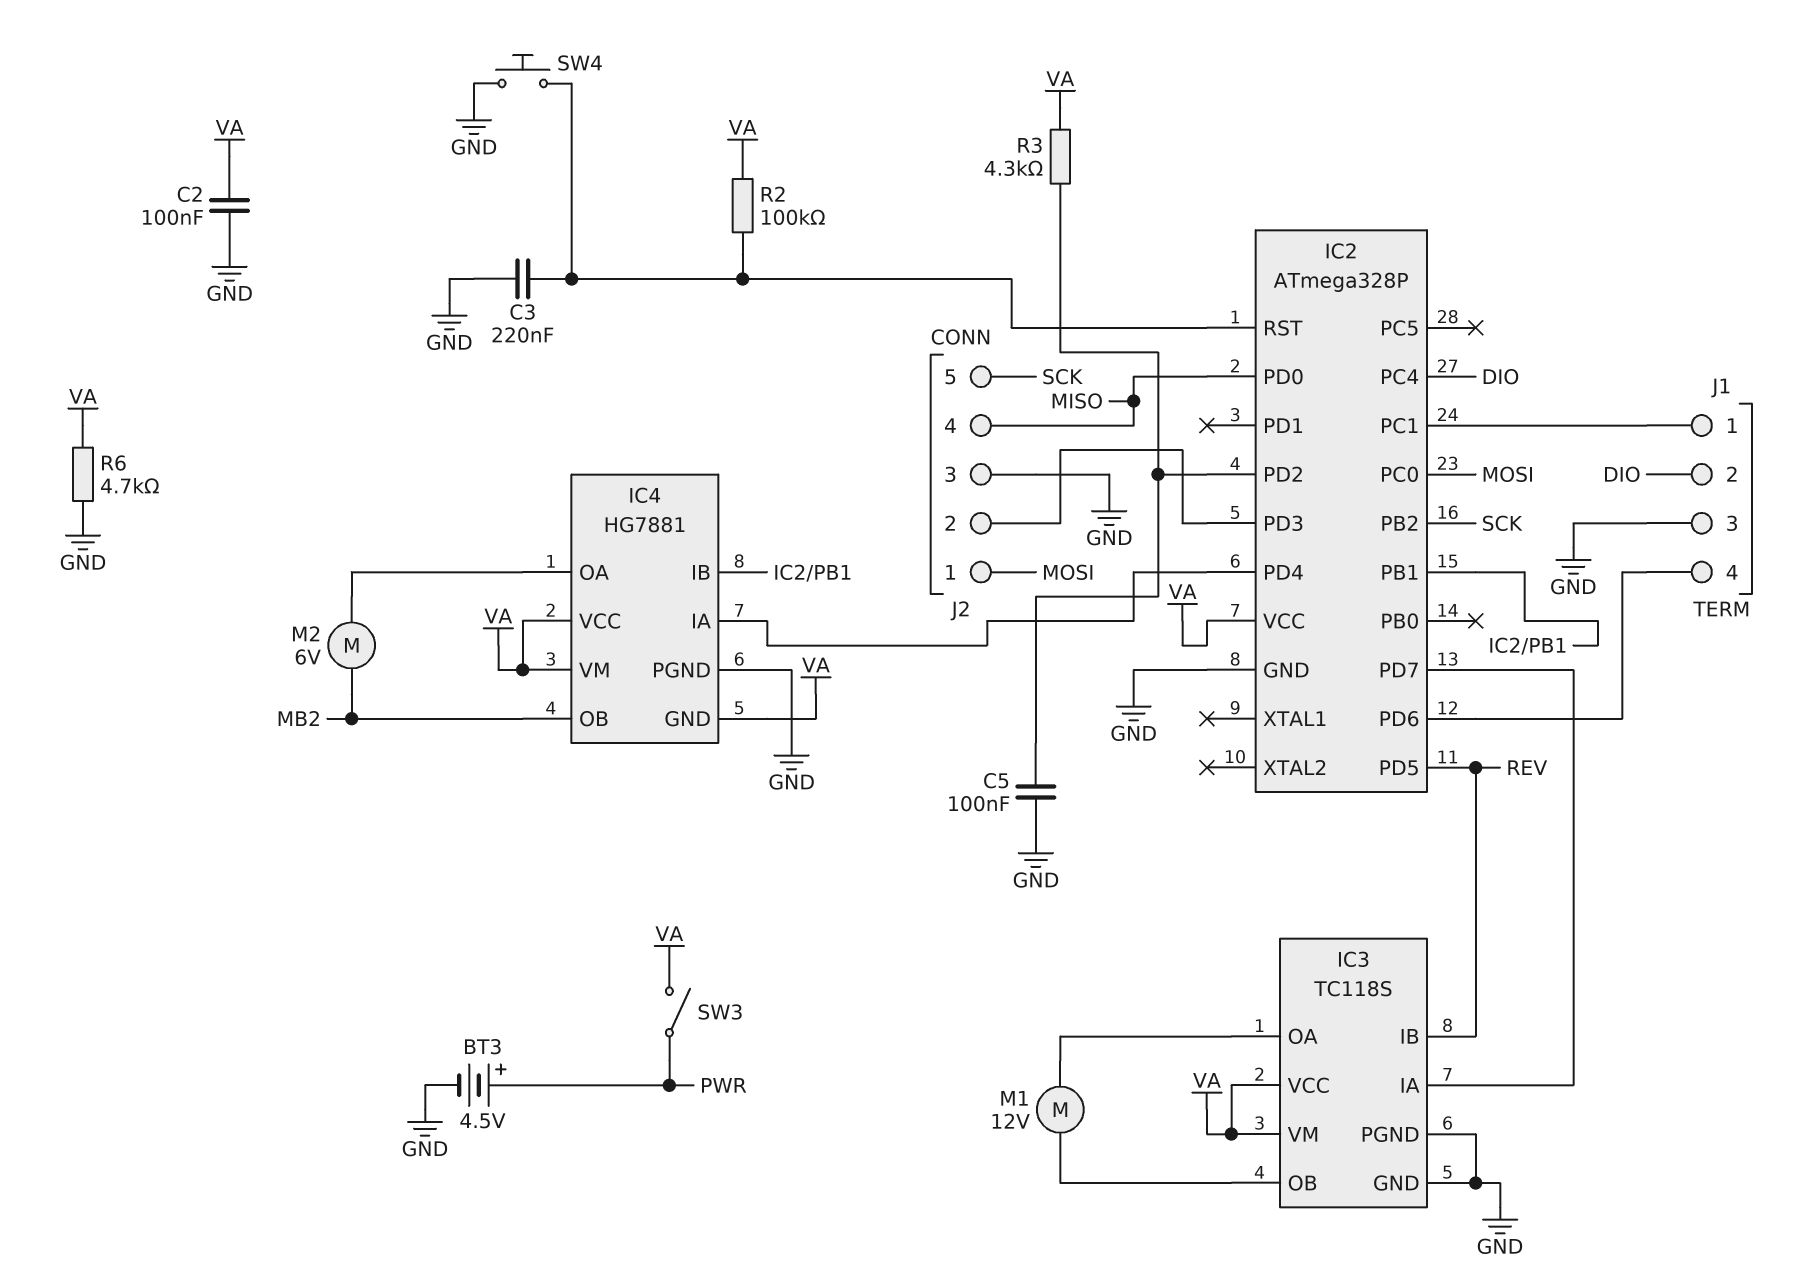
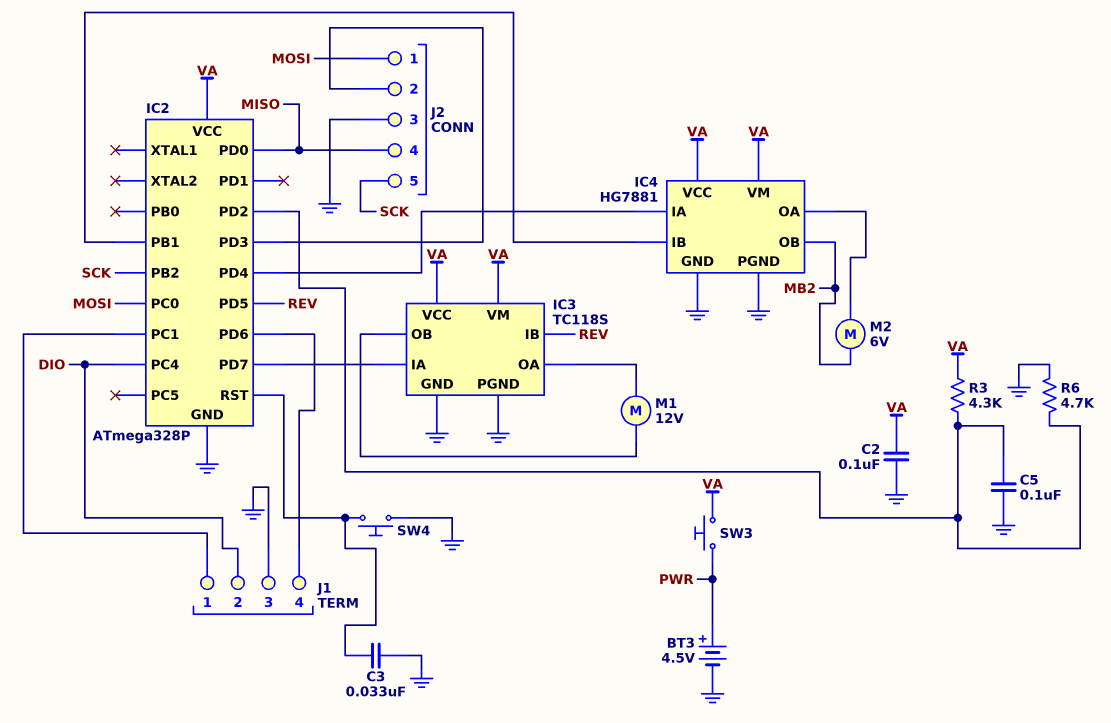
C3: 220nF (GND, IC2/RST) -> 33nF (GND, IC2/RST)
IC4 pin GND: VA -> GND
R2: 100k (IC2/RST, VA) -> none
R6: 4.7k (GND, VA) -> 4.7k (GND, IC2/PD2)
SW3: switch (PWR, VA) -> button (PWR, VA)

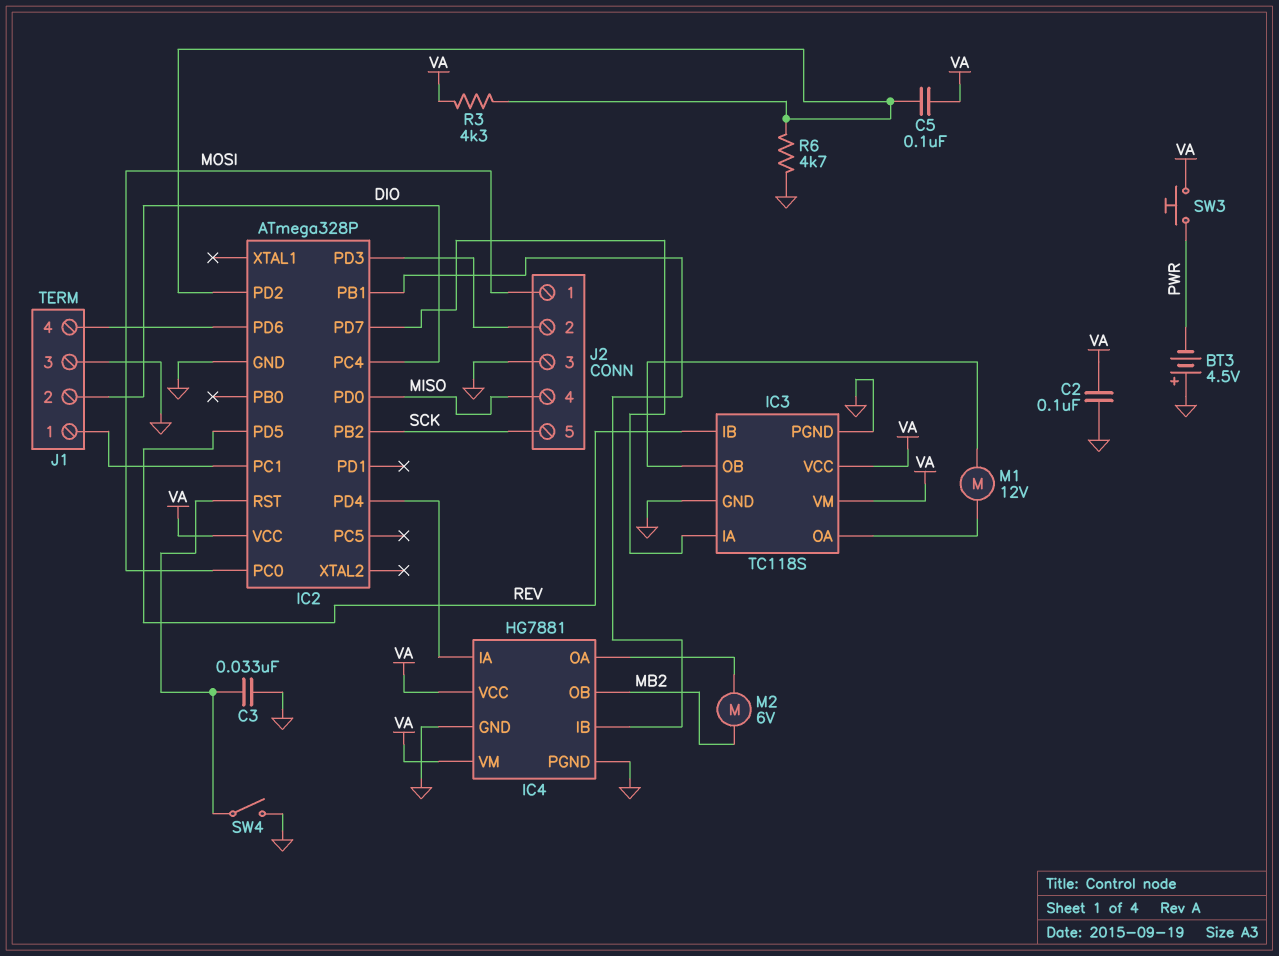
BT3: 4.5V (plus PWR, minus GND) -> 4.5V (plus GND, minus PWR)
C5: 100nF (GND, IC2/PD2) -> 100nF (IC2/PD2, VA)
SW4: button (GND, IC2/RST) -> switch (GND, IC2/RST)

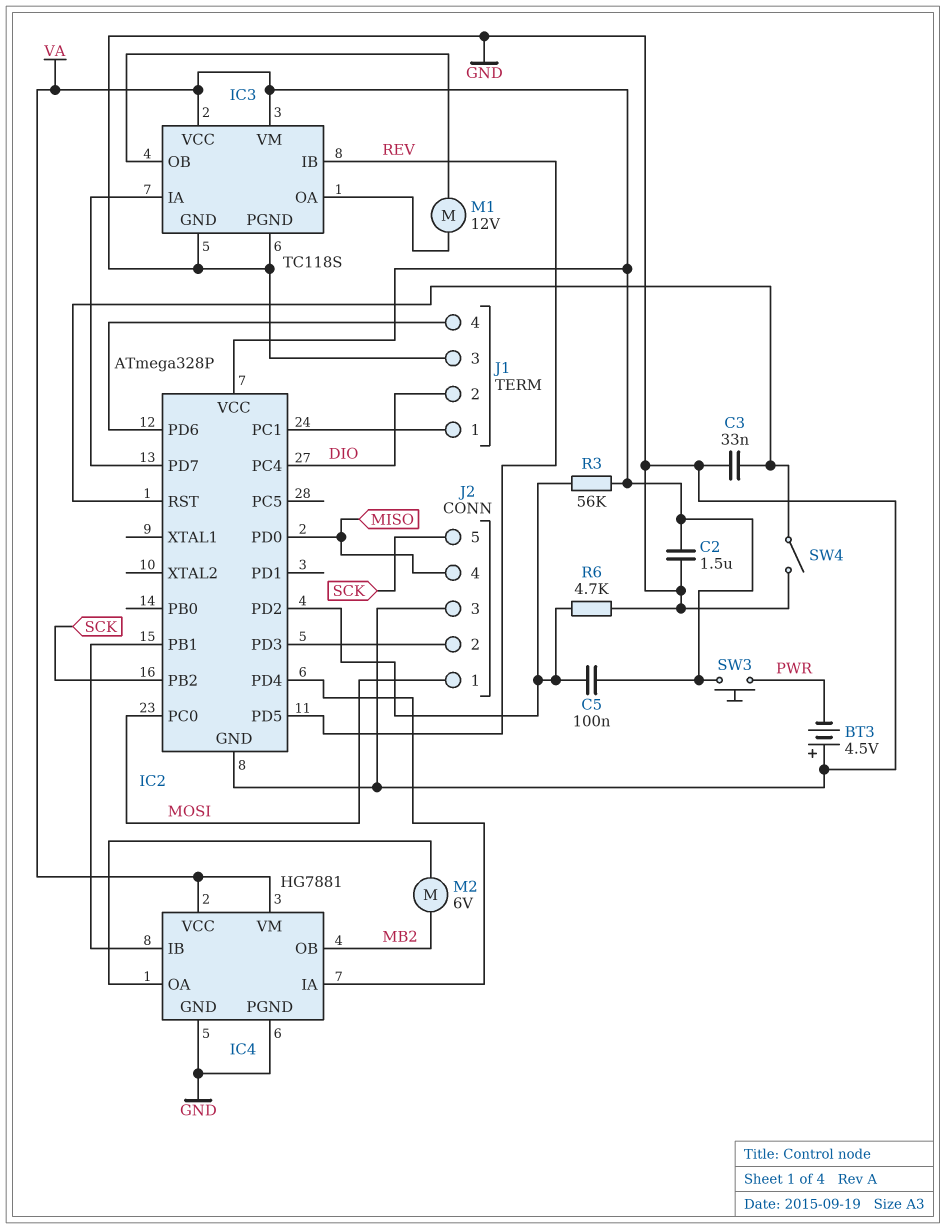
C2: 100nF (GND, VA) -> 1.5uF (GND, VA)
R3: 4.3k (IC2/PD2, VA) -> 56k (IC2/PD2, VA)

